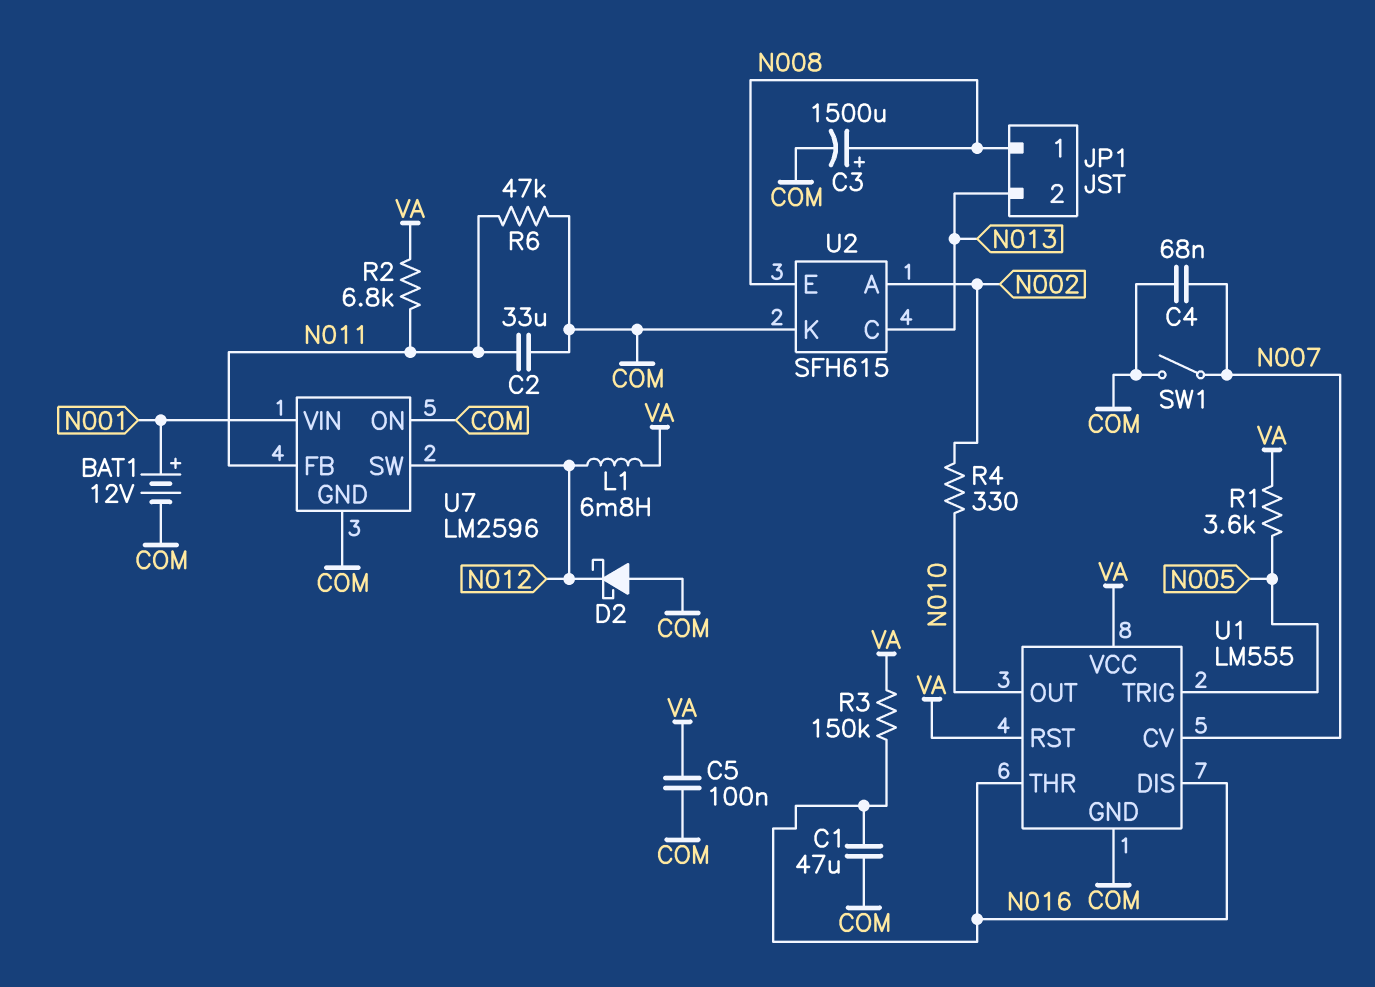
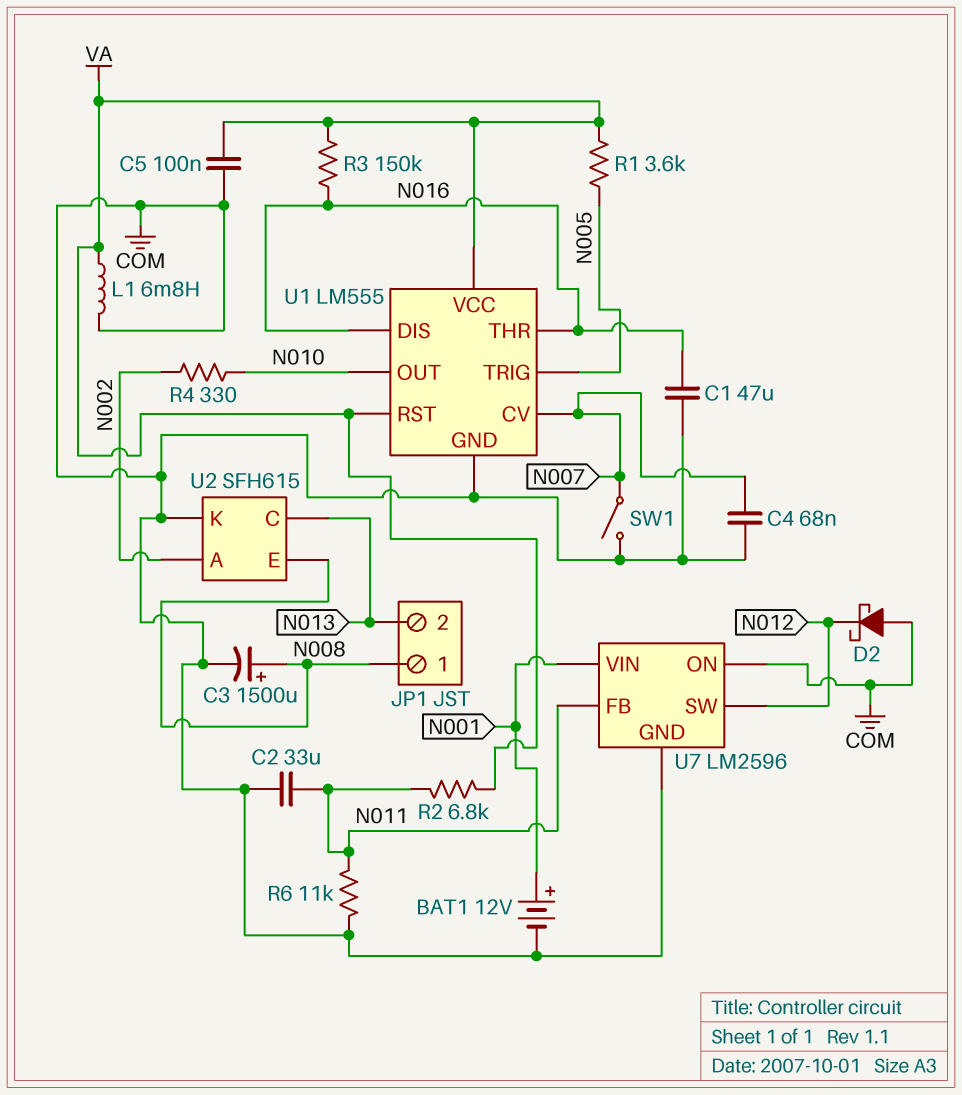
L1: 6.8mH (N012, VA) -> 6.8mH (COM, VA)
R6: 47k (COM, N011) -> 11k (COM, N011)

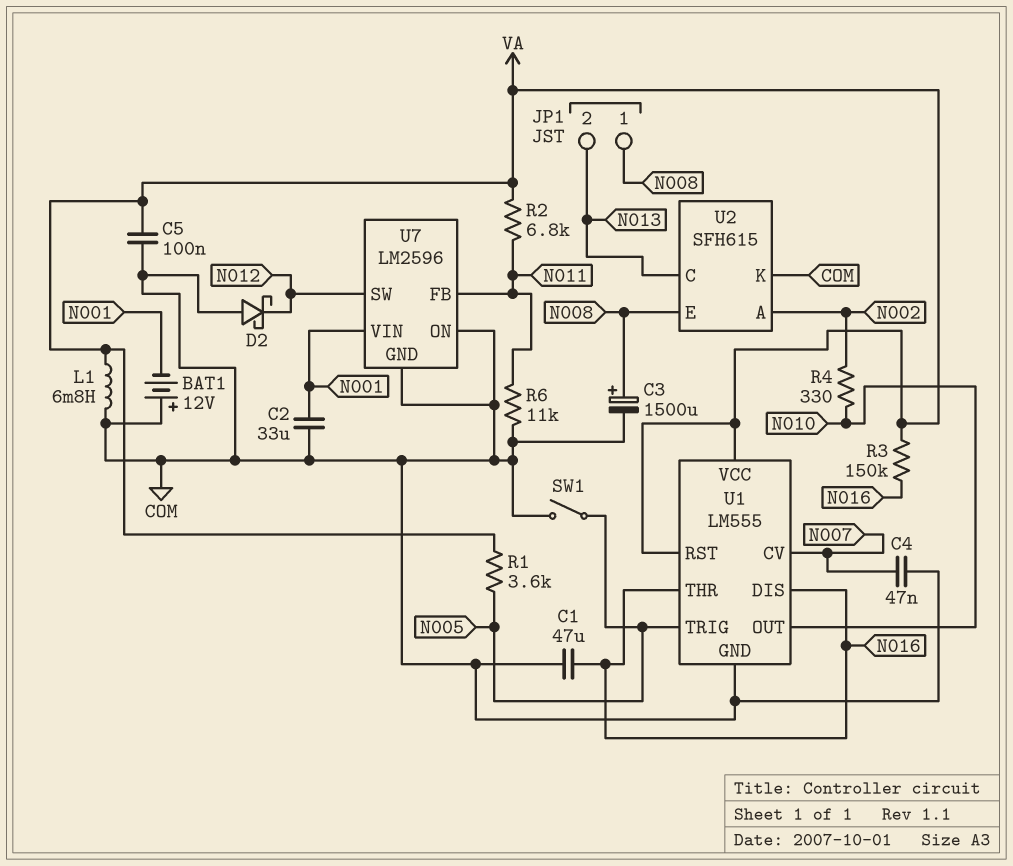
BAT1: 12V (plus N001, minus COM) -> 12V (plus COM, minus N001)
C2: 33uF (COM, N011) -> 33uF (COM, N001)
C4: 68nF (COM, N007) -> 47nF (COM, N007)
SW1: switch (COM, N007) -> switch (COM, N005)

